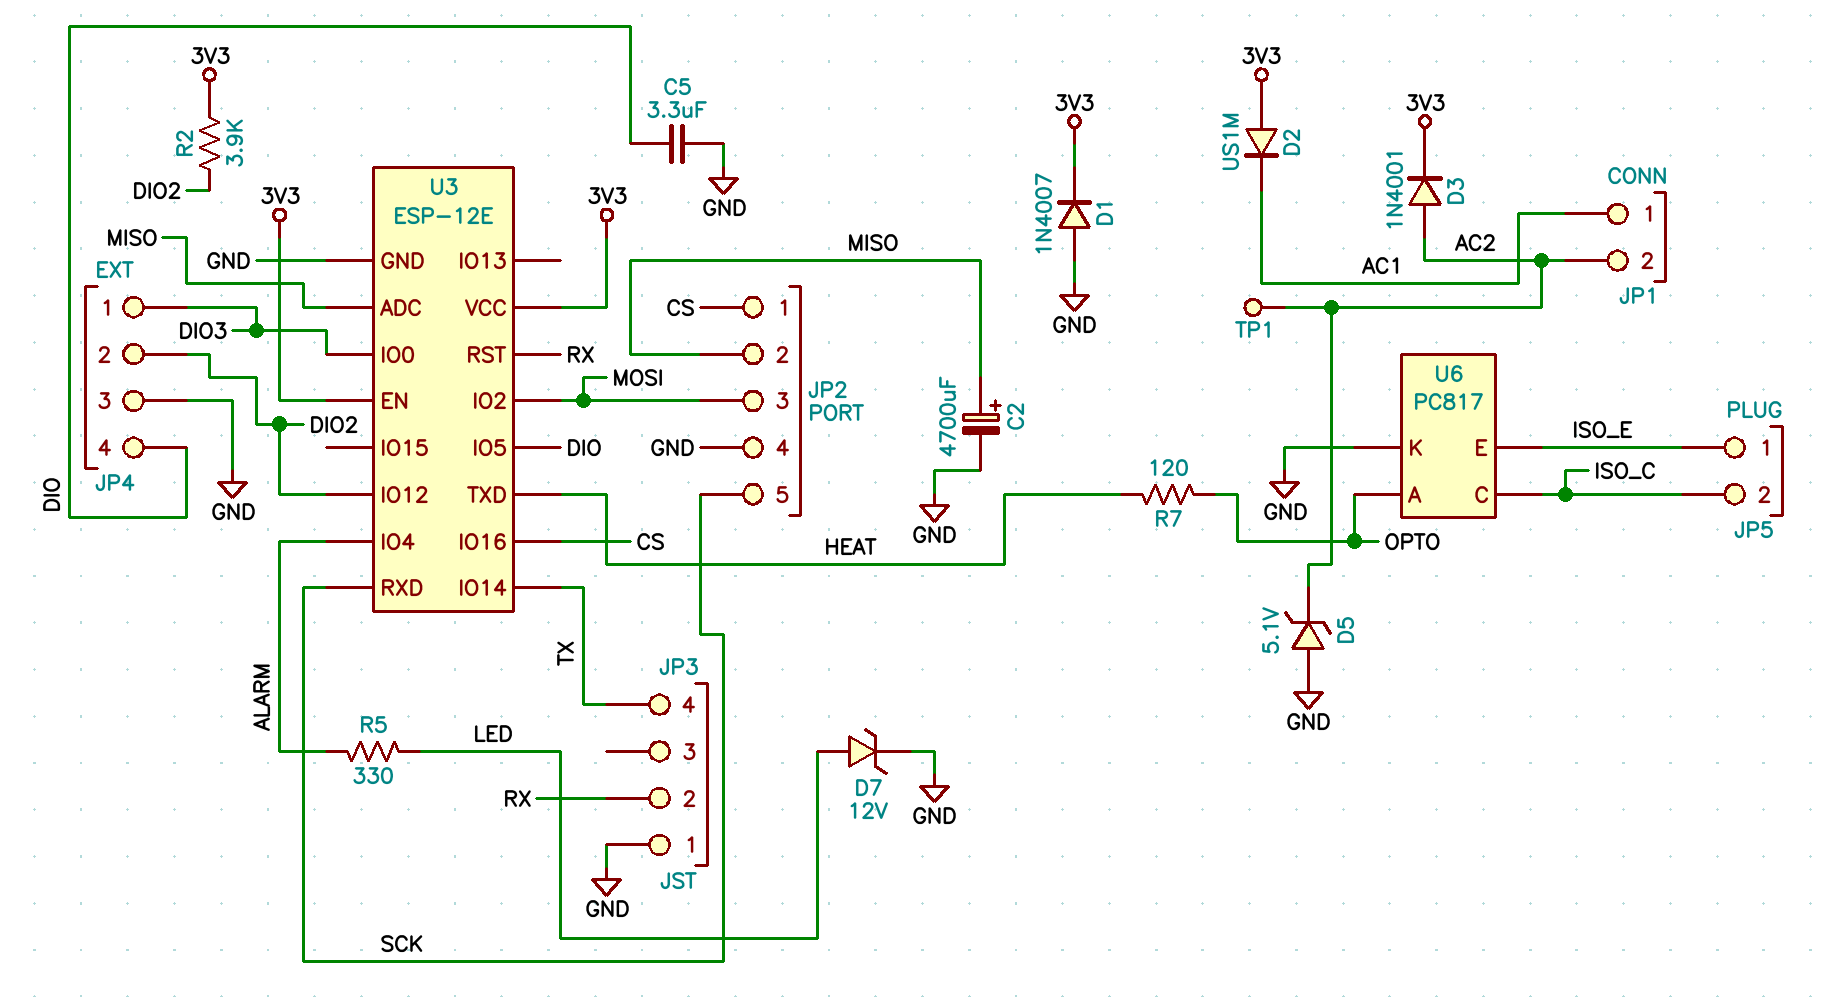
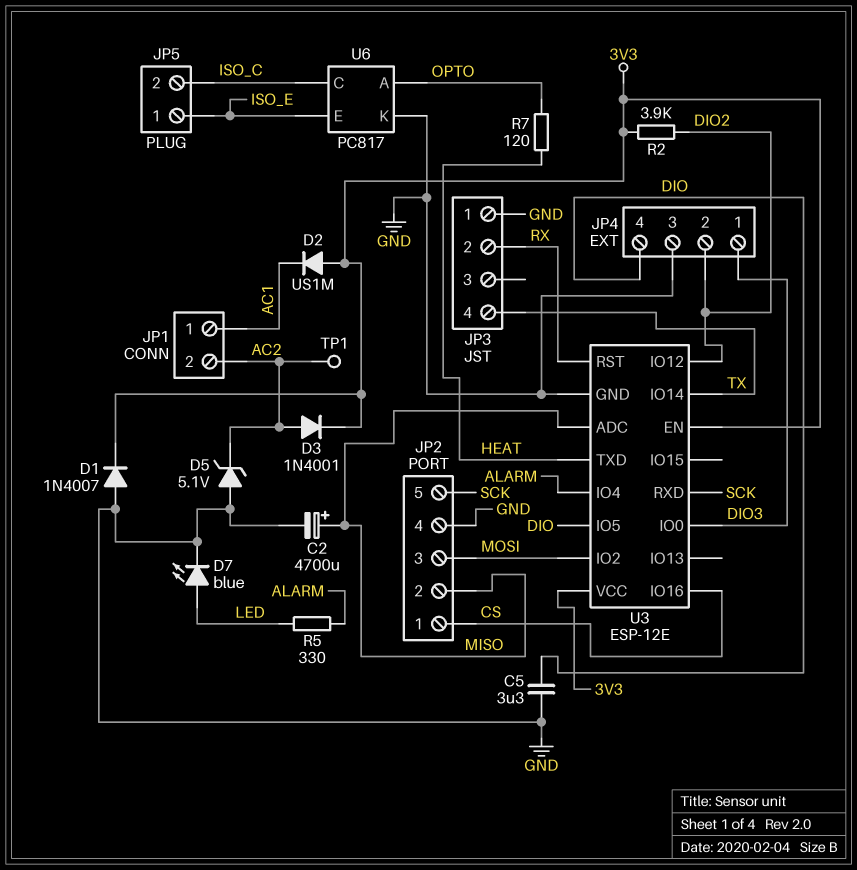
D7: zener 12V (A LED, K GND) -> LED blue (A LED, K GND)

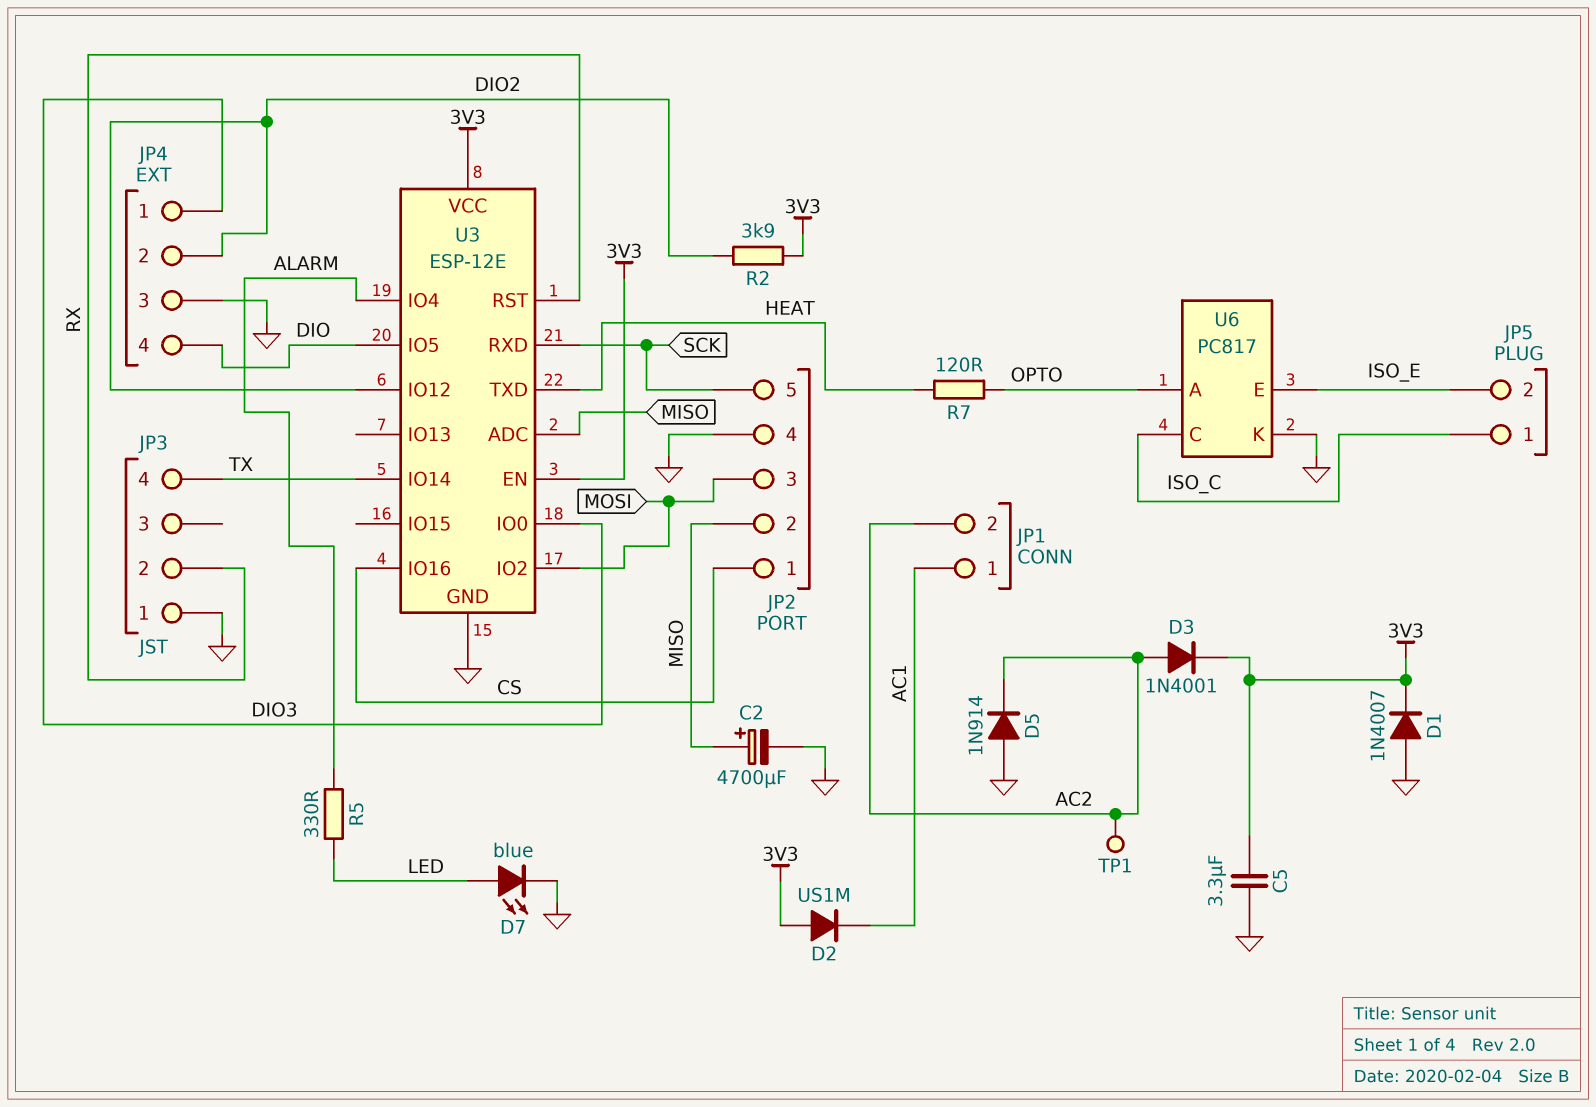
C5: 3.3uF (DIO, GND) -> 3.3uF (3V3, GND)
D5: zener 5.1V (A GND, K AC2) -> diode 1N914 (A GND, K AC2)
JP5 pin 1: ISO_E -> ISO_C
JP5 pin 2: ISO_C -> ISO_E

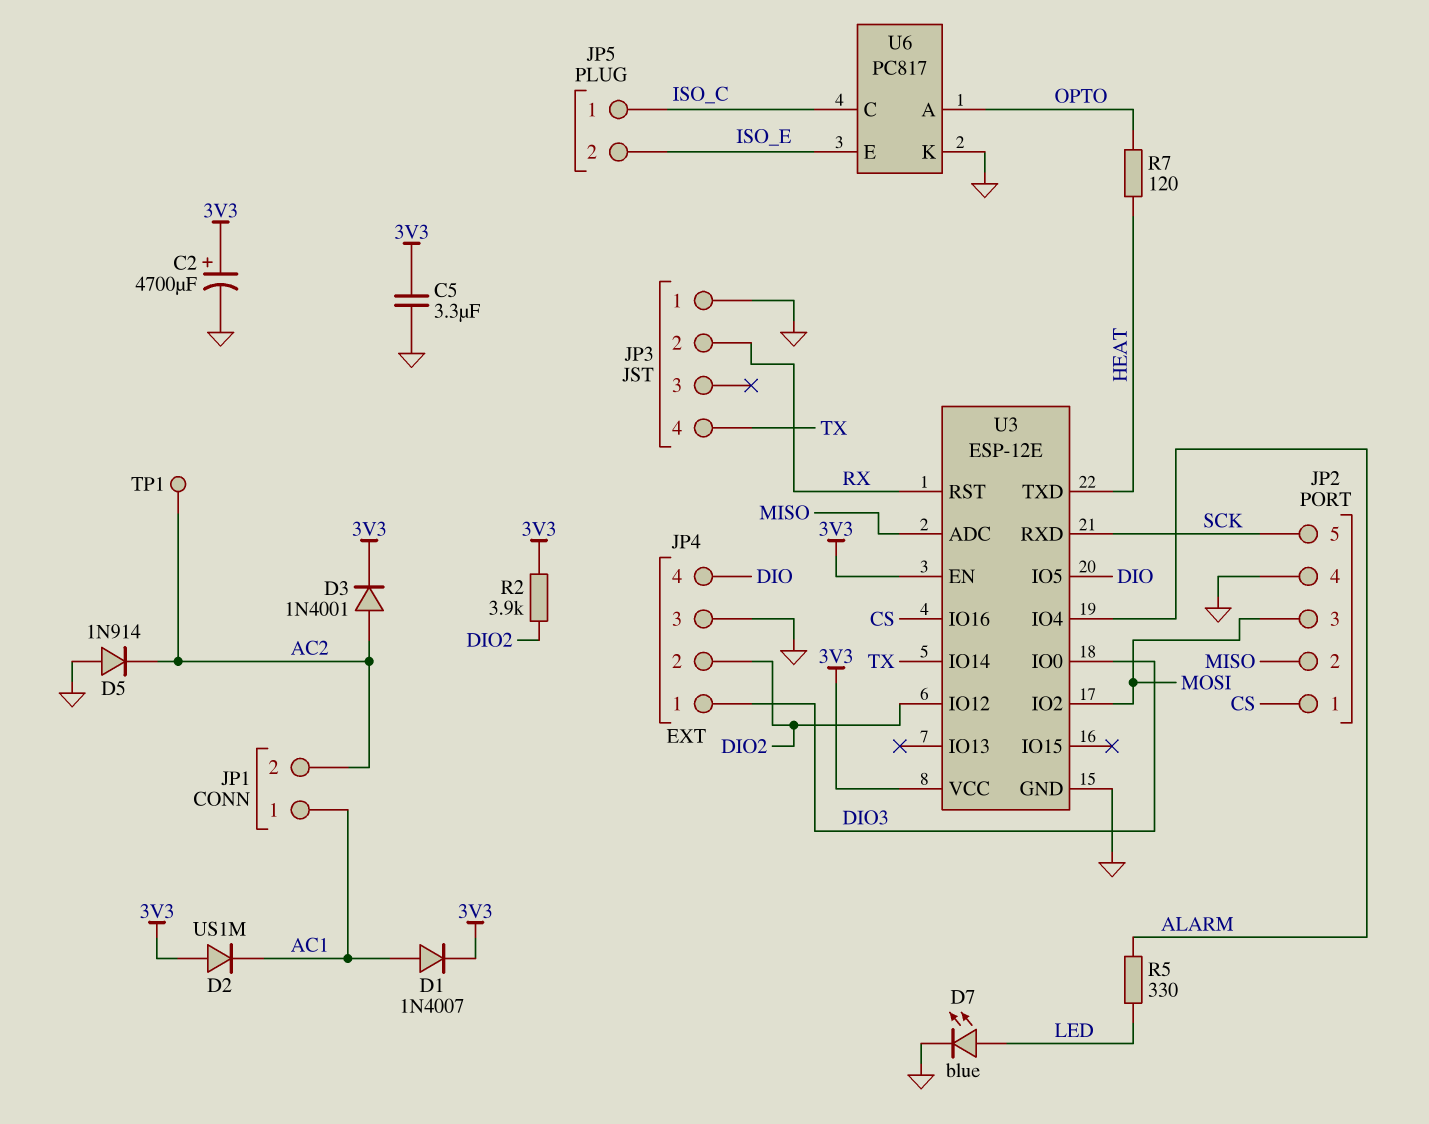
C2: 4700uF (plus MISO, minus GND) -> 4700uF (plus 3V3, minus GND)
D1: diode 1N4007 (A GND, K 3V3) -> diode 1N4007 (A AC1, K 3V3)

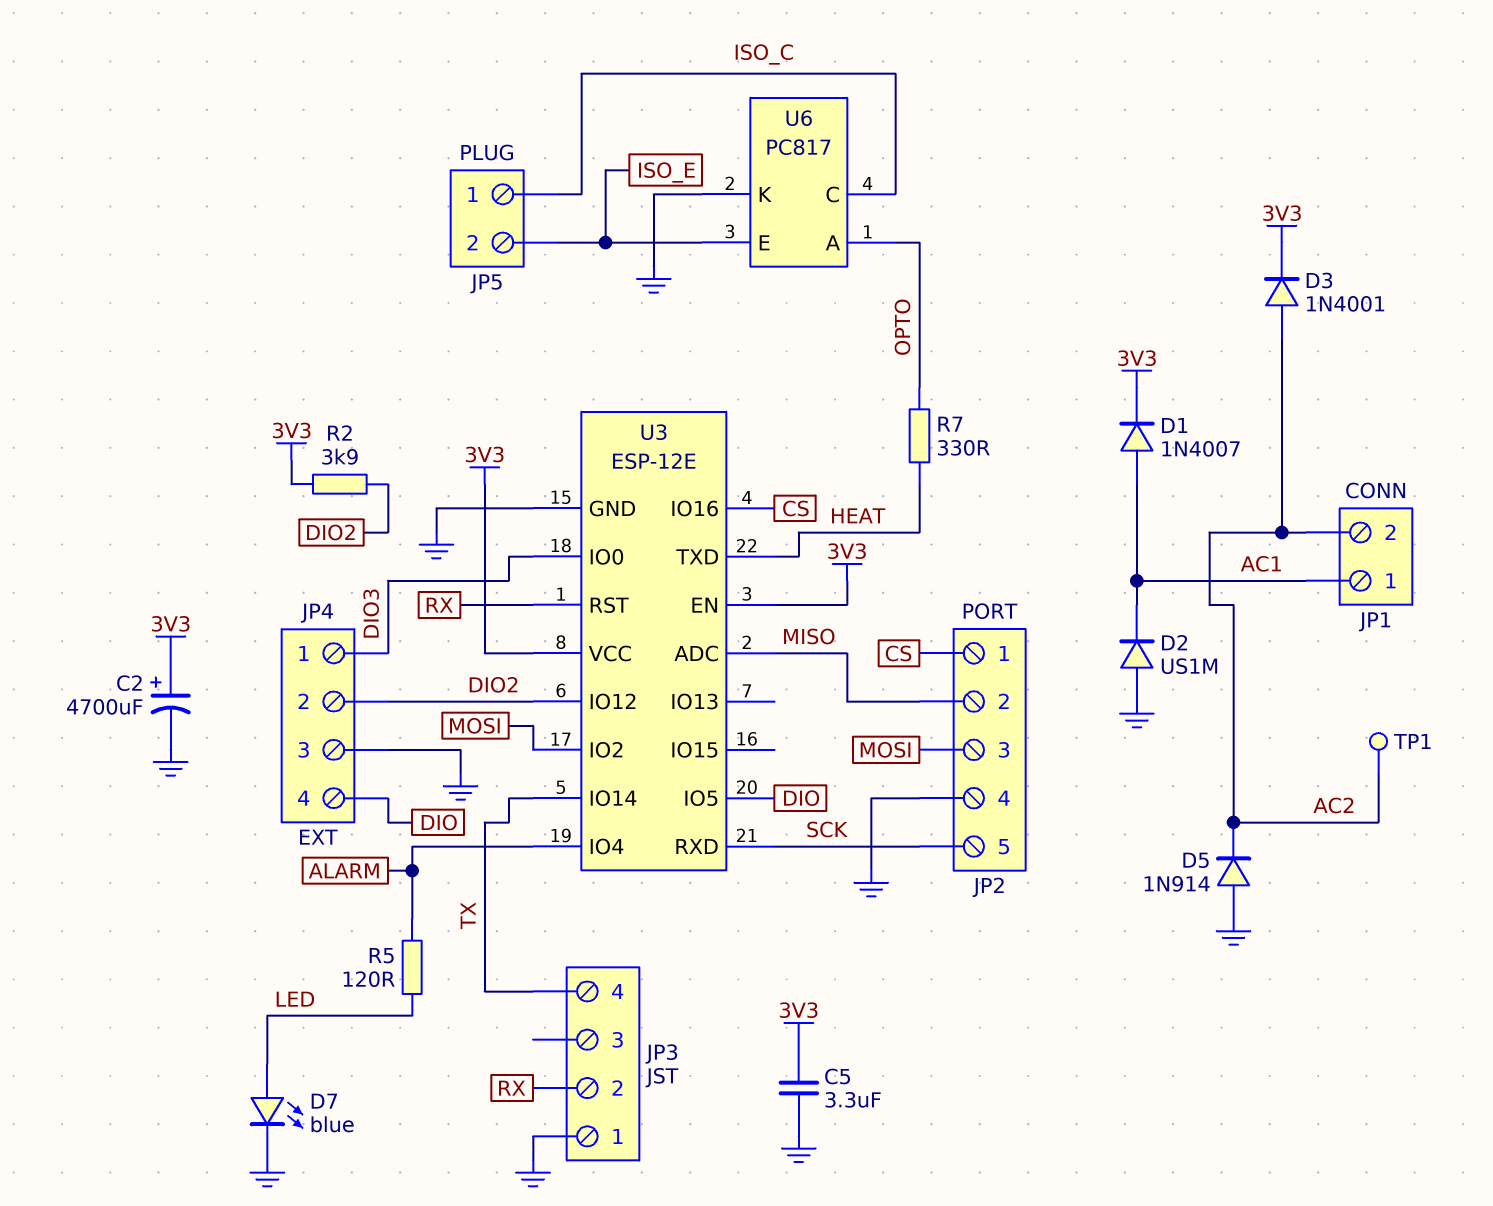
D2: diode US1M (A 3V3, K AC1) -> diode US1M (A GND, K AC1)
R5: 330 (ALARM, LED) -> 120 (ALARM, LED)
R7: 120 (HEAT, OPTO) -> 330 (HEAT, OPTO)

